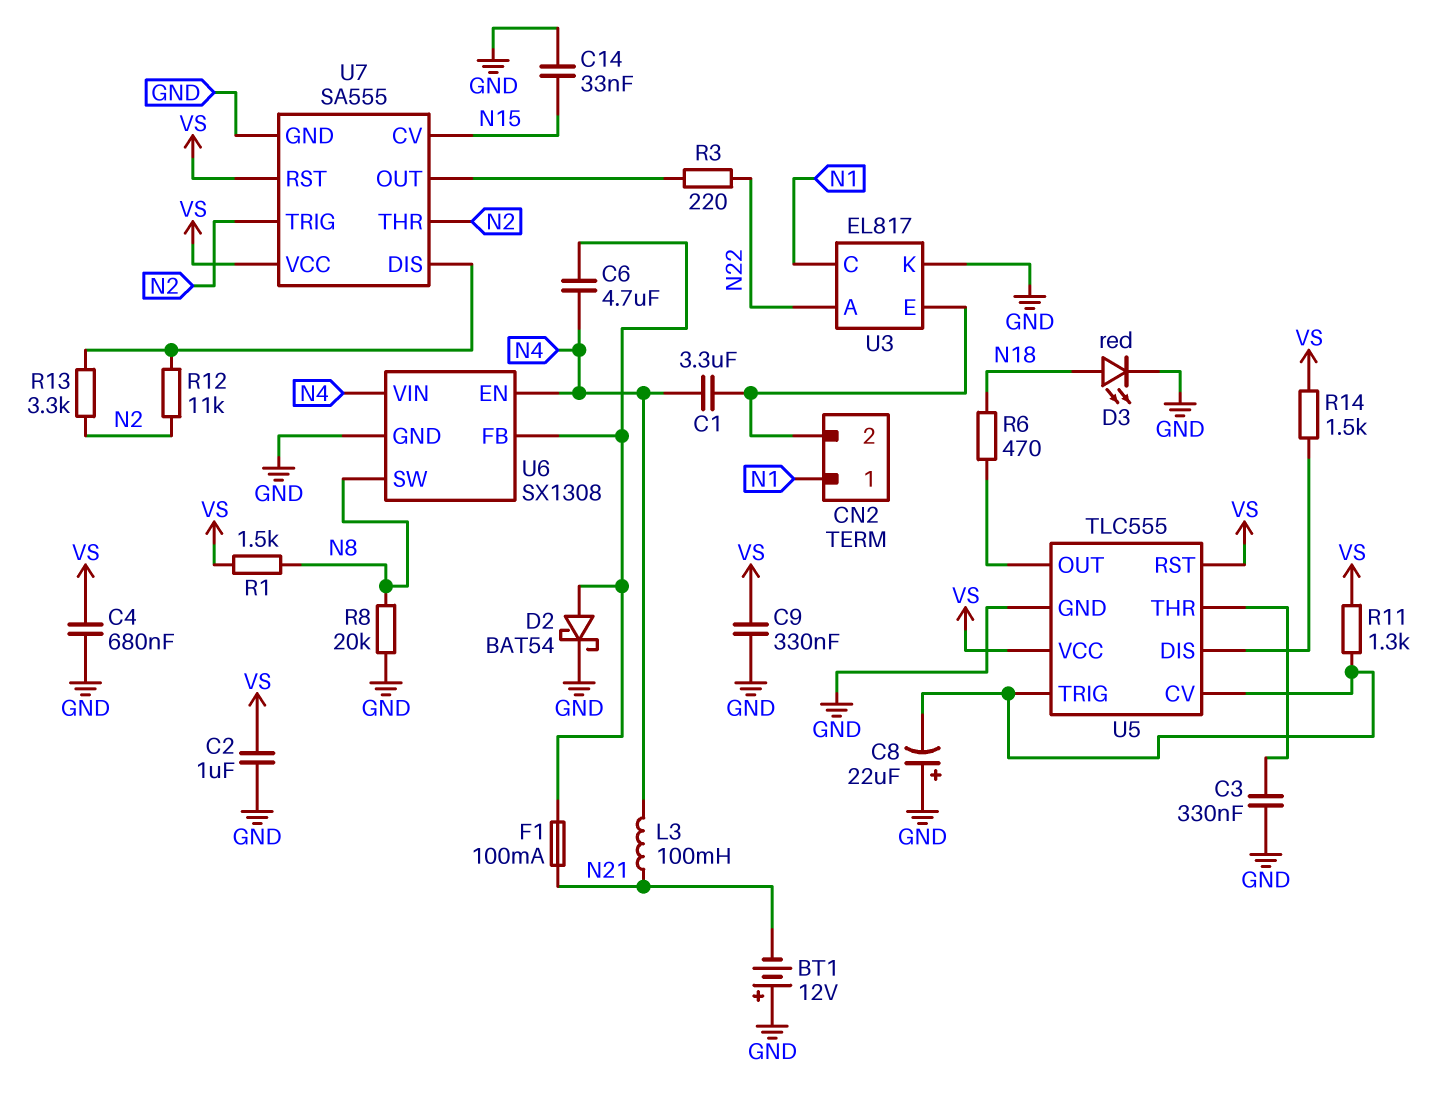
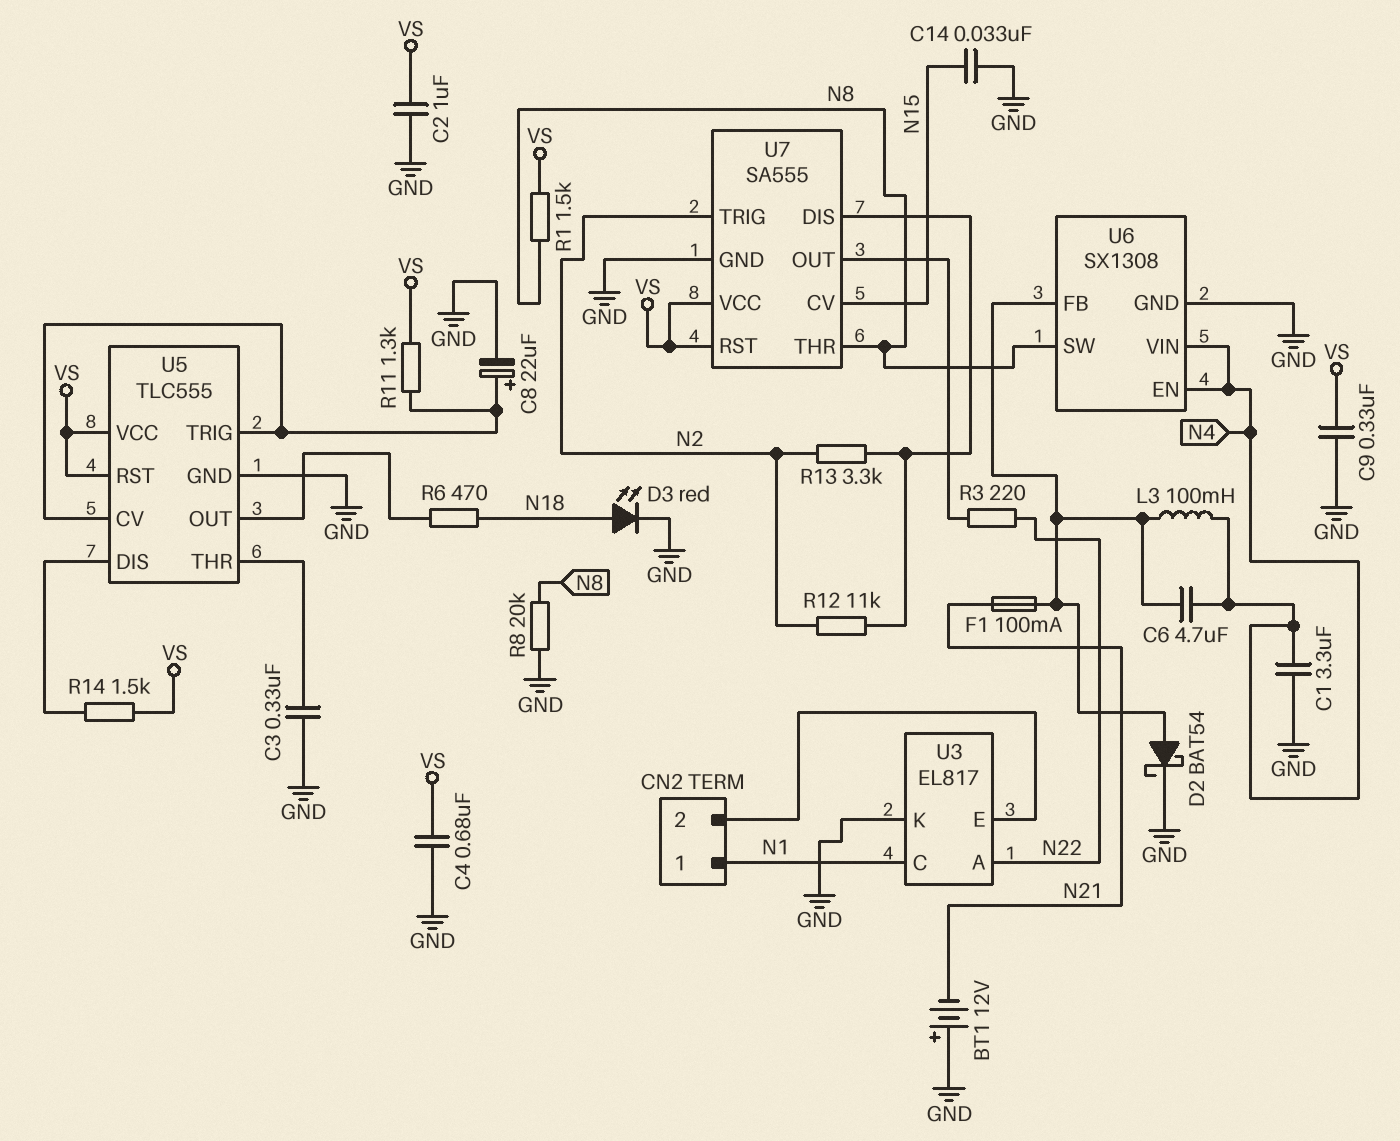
C1: 3.3uF (CN2/2, N4) -> 3.3uF (GND, N4)
C8: 22uF (plus GND, minus U5/CV) -> 22uF (plus U5/CV, minus GND)
L3: 100mH (N4, N21) -> 100mH (N4, U6/FB)
U7 pin THR: N2 -> N8

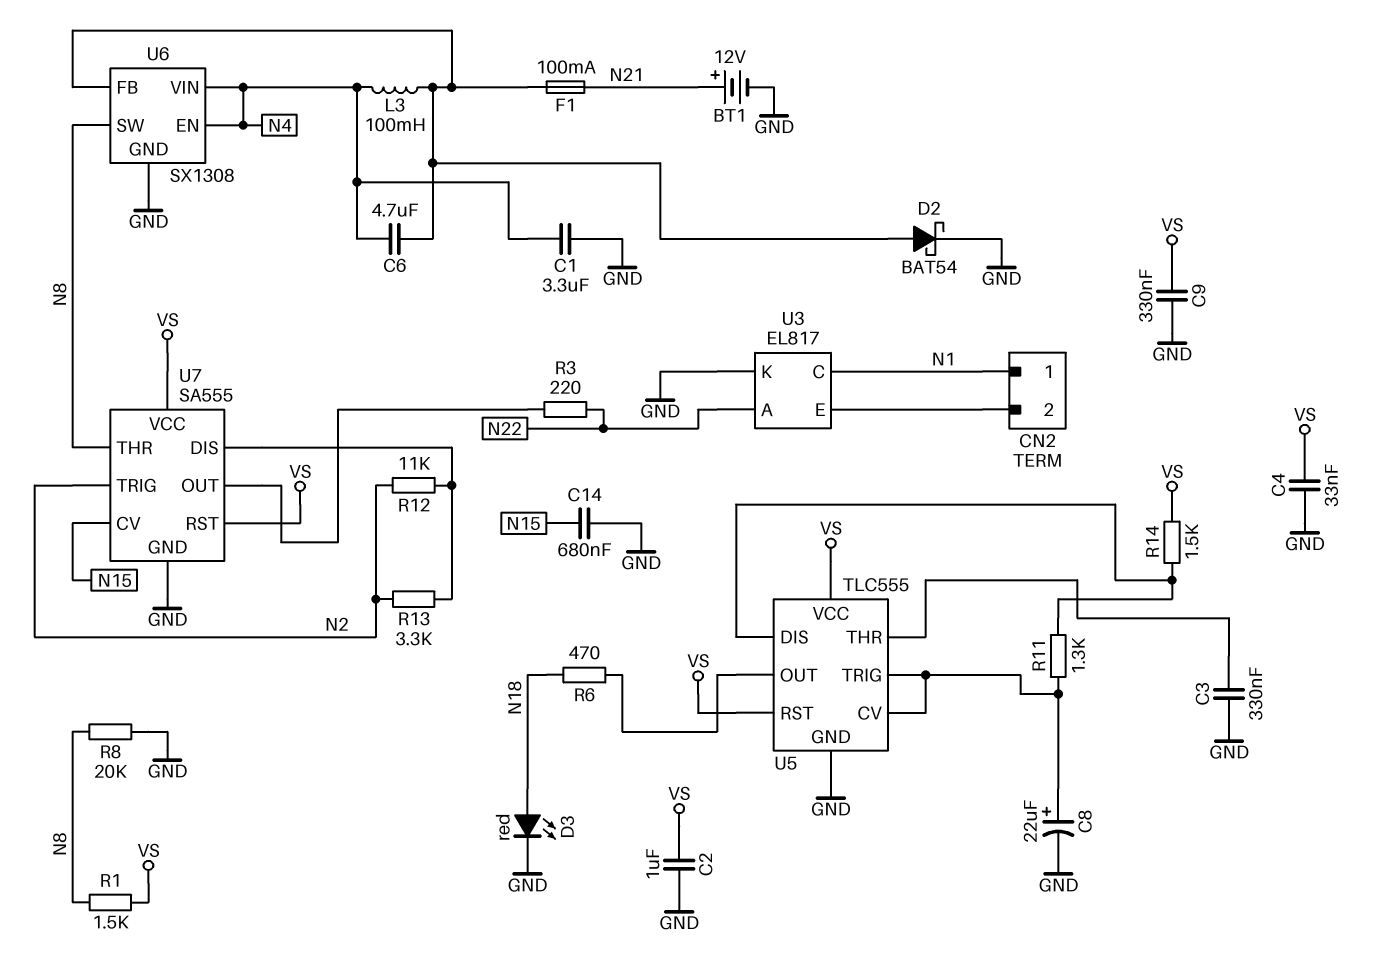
BT1: 12V (plus GND, minus N21) -> 12V (plus N21, minus GND)
C4: 680nF (GND, VS) -> 33nF (GND, VS)
C14: 33nF (GND, N15) -> 680nF (GND, N15)
R11: 1.3k (U5/CV, VS) -> 1.3k (U5/CV, U5/DIS)

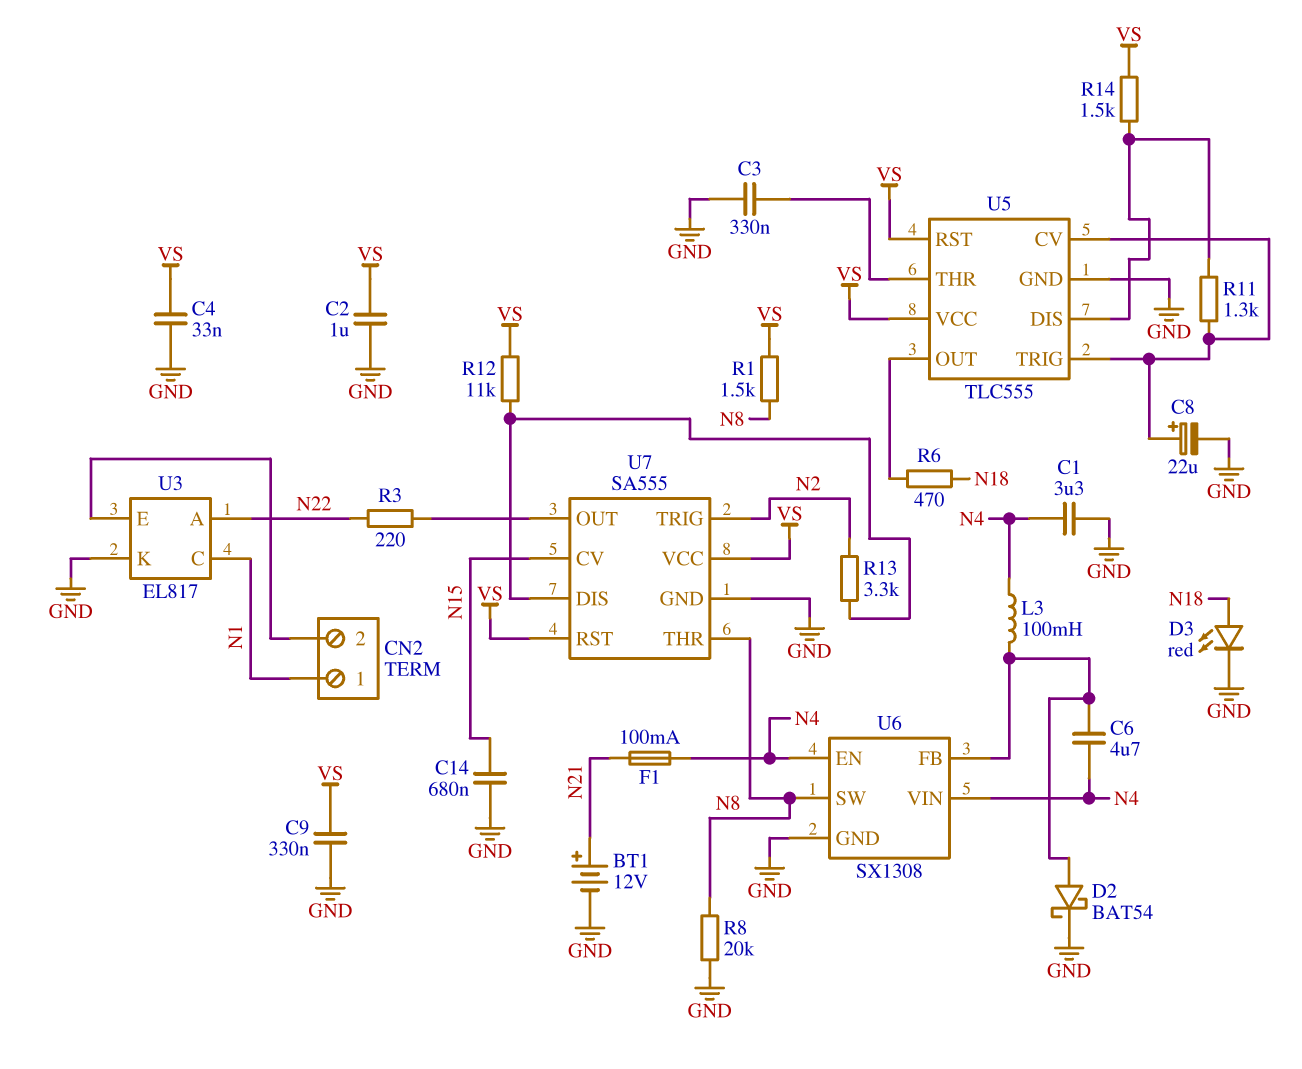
F1: 100mA (N21, U6/FB) -> 100mA (N4, N21)
R12: 11k (N2, U7/DIS) -> 11k (U7/DIS, VS)

